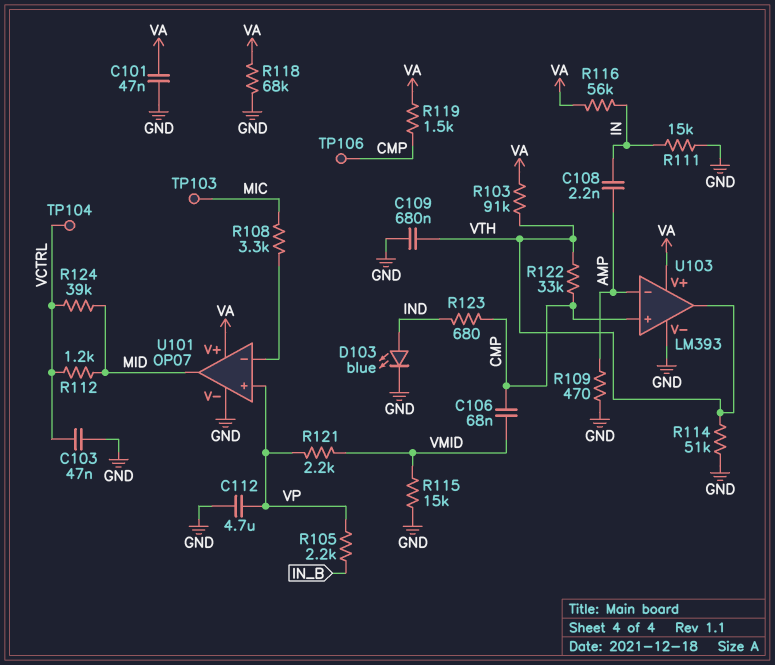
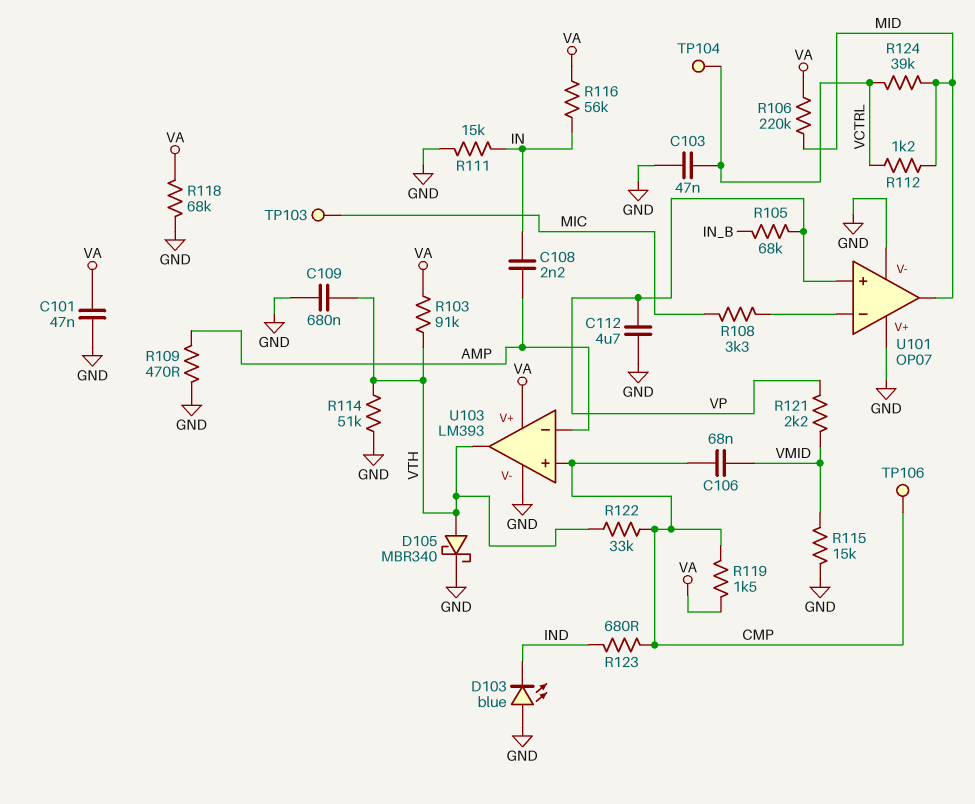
D103: LED blue (A IND, K GND) -> LED blue (A GND, K IND)
D105: none -> schottky MBR340 (A VTH, K GND)
R105: 2.2k (IN_B, VP) -> 68k (IN_B, VP)
R106: none -> 220k (MID, VA)
U101 pin V+: VA -> GND

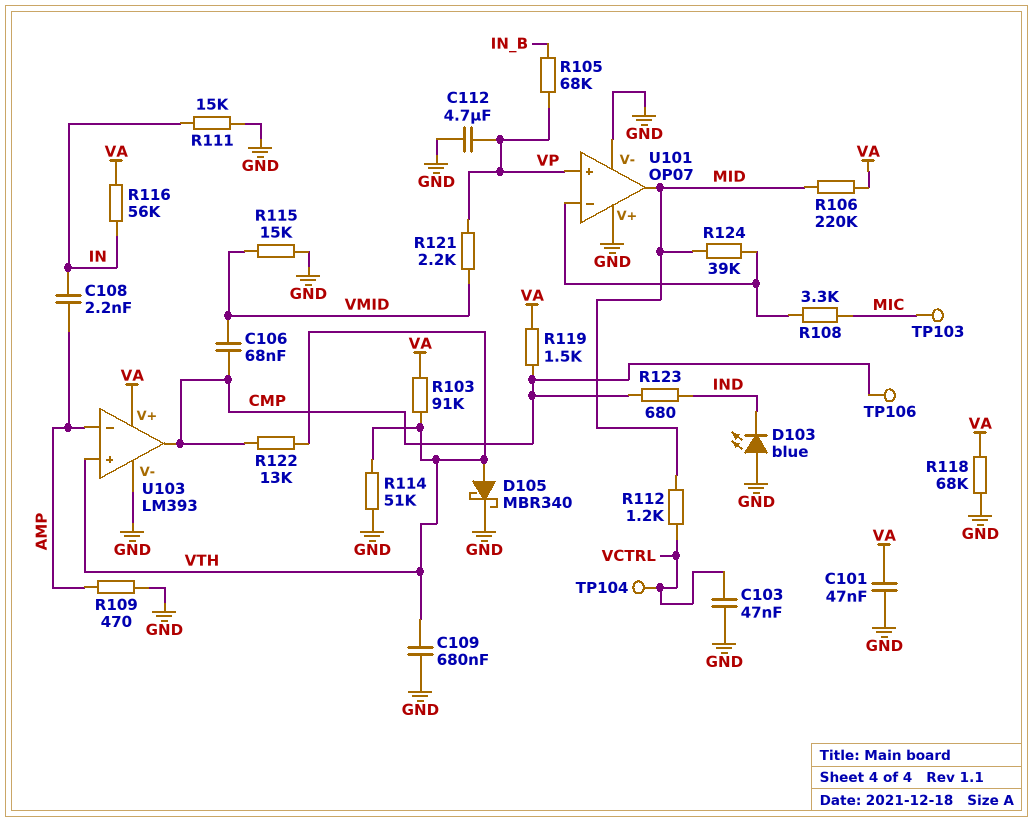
R122: 33k (CMP, VTH) -> 13k (CMP, VTH)
R124: 39k (MID, VCTRL) -> 39k (MID, U101/in-)
U103 pin in+: CMP -> VTH
U103 pin out: VTH -> CMP

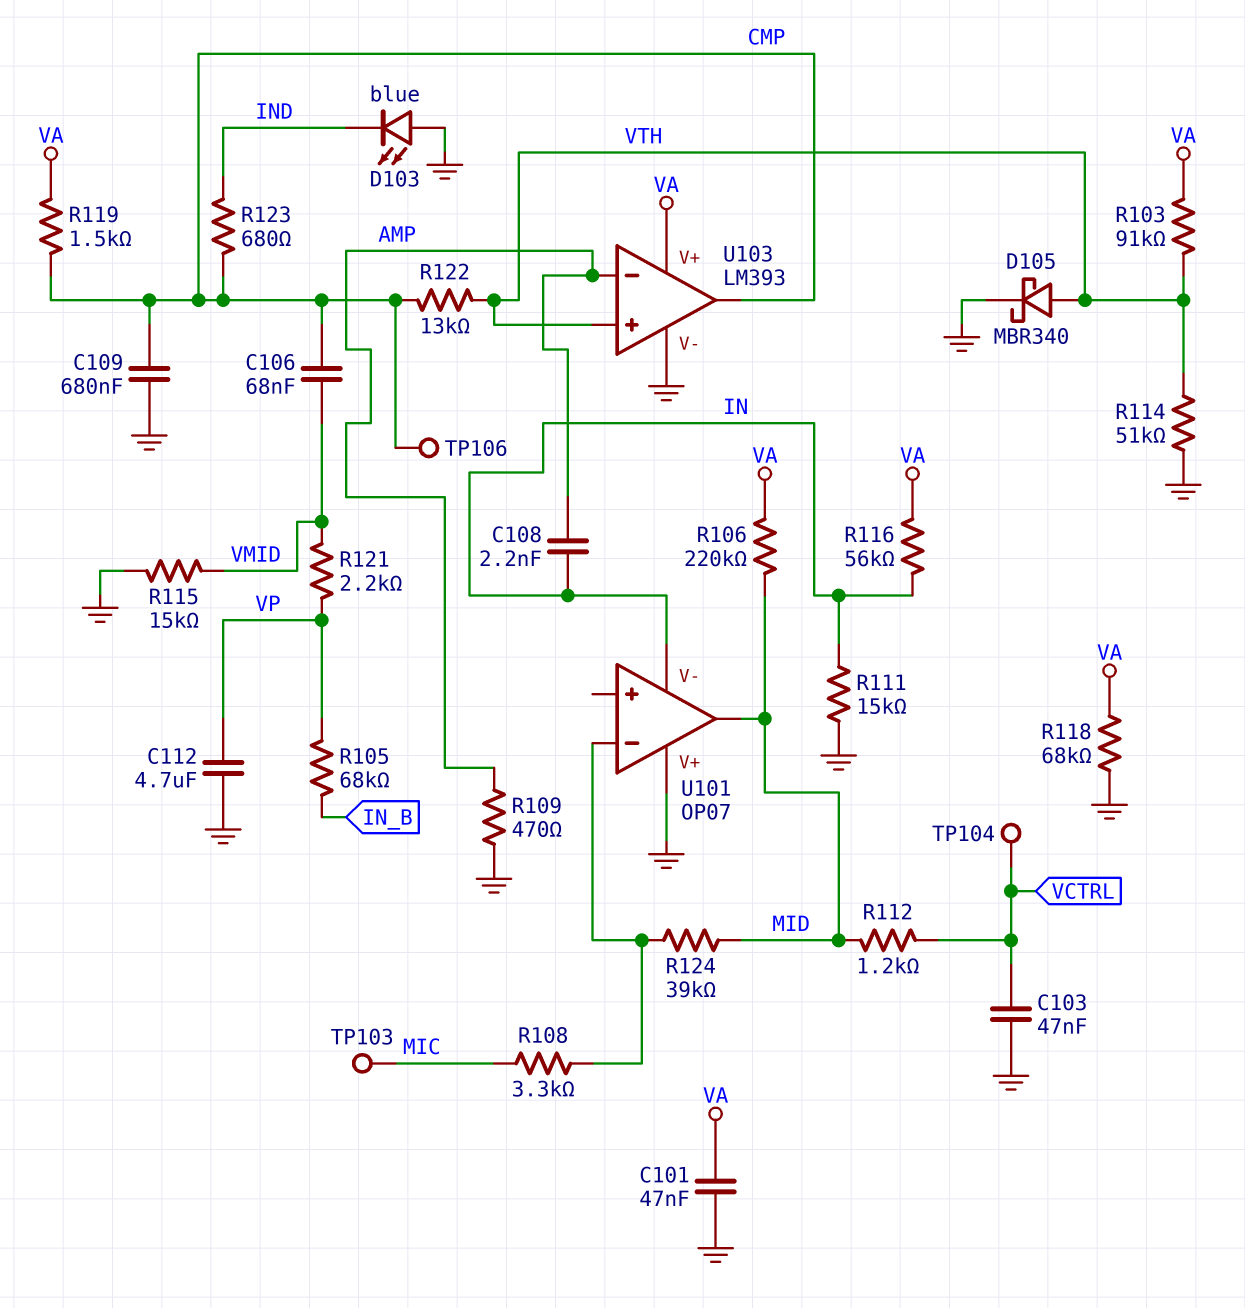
C109: 680nF (GND, VTH) -> 680nF (CMP, GND)
U101 pin V-: GND -> IN
U101 pin in+: VP -> none

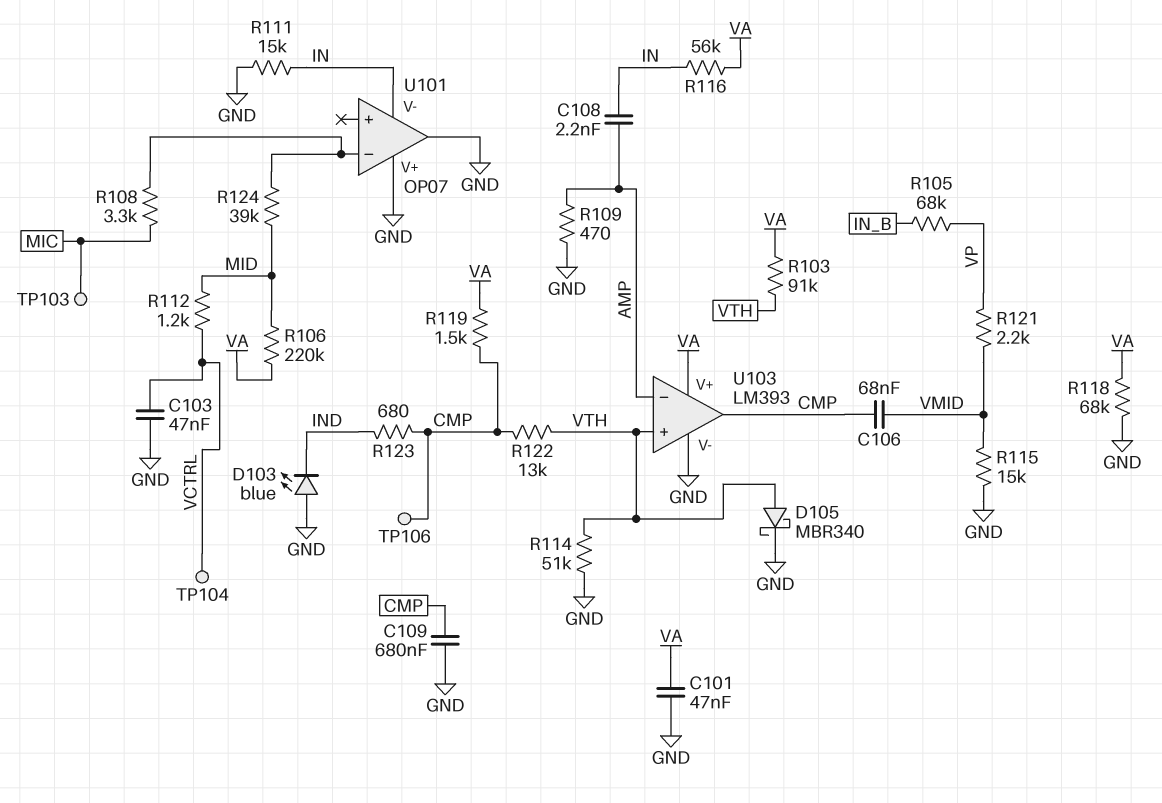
C112: 4.7uF (GND, VP) -> none
U101 pin out: MID -> GND

